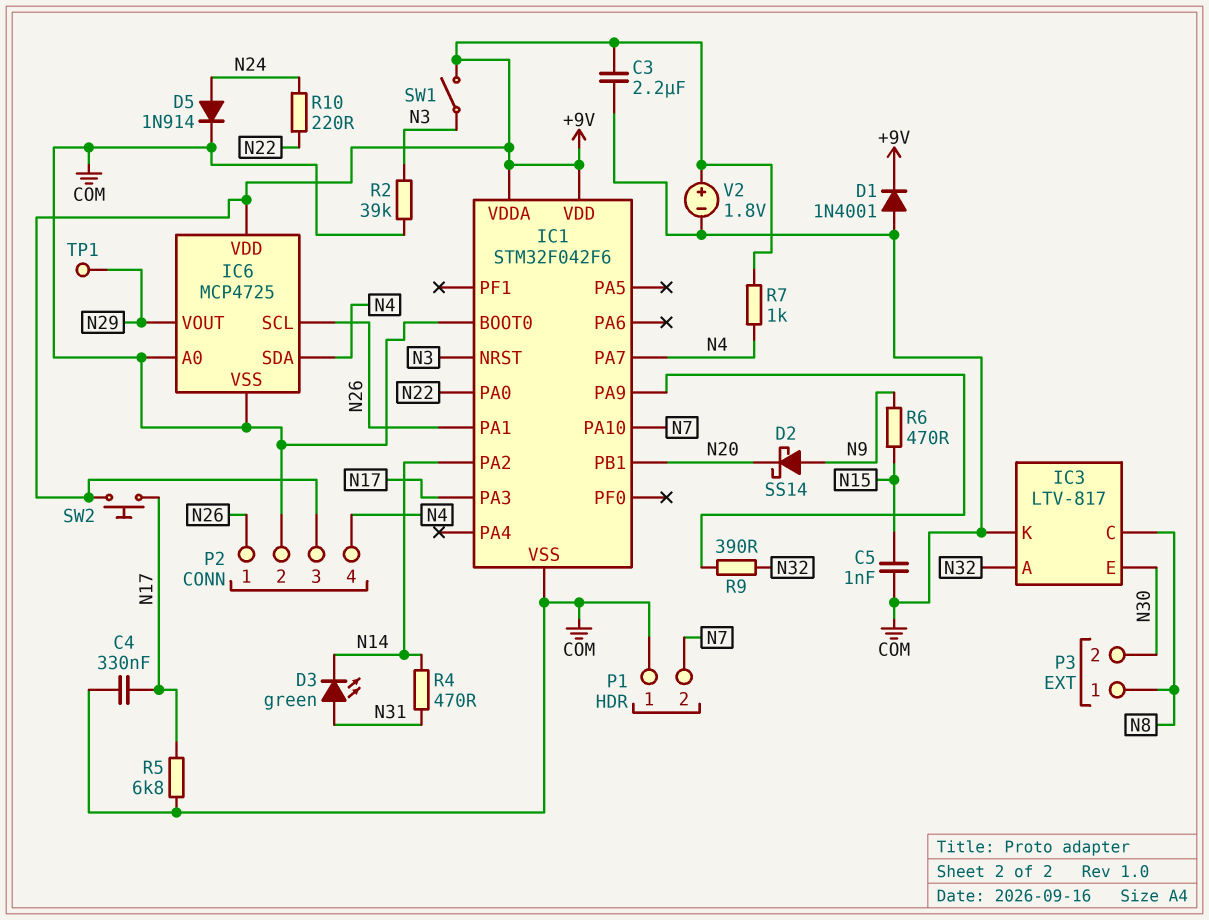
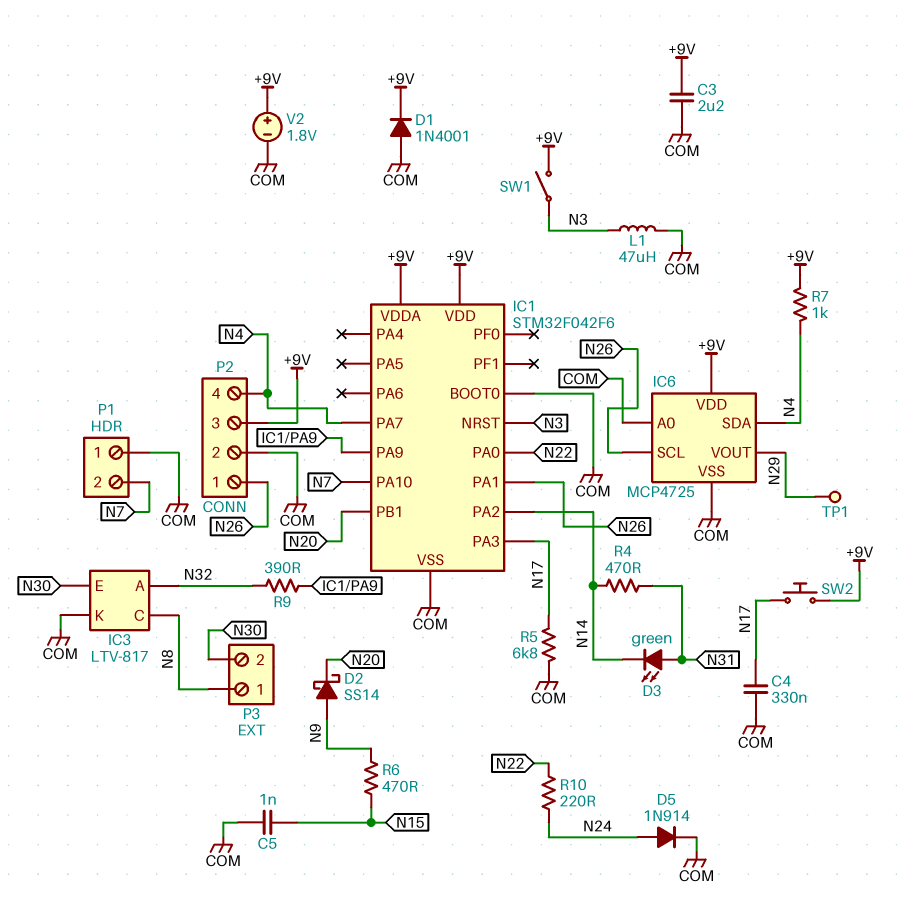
L1: none -> 47uH (COM, N3)
R2: 39k (COM, N3) -> none

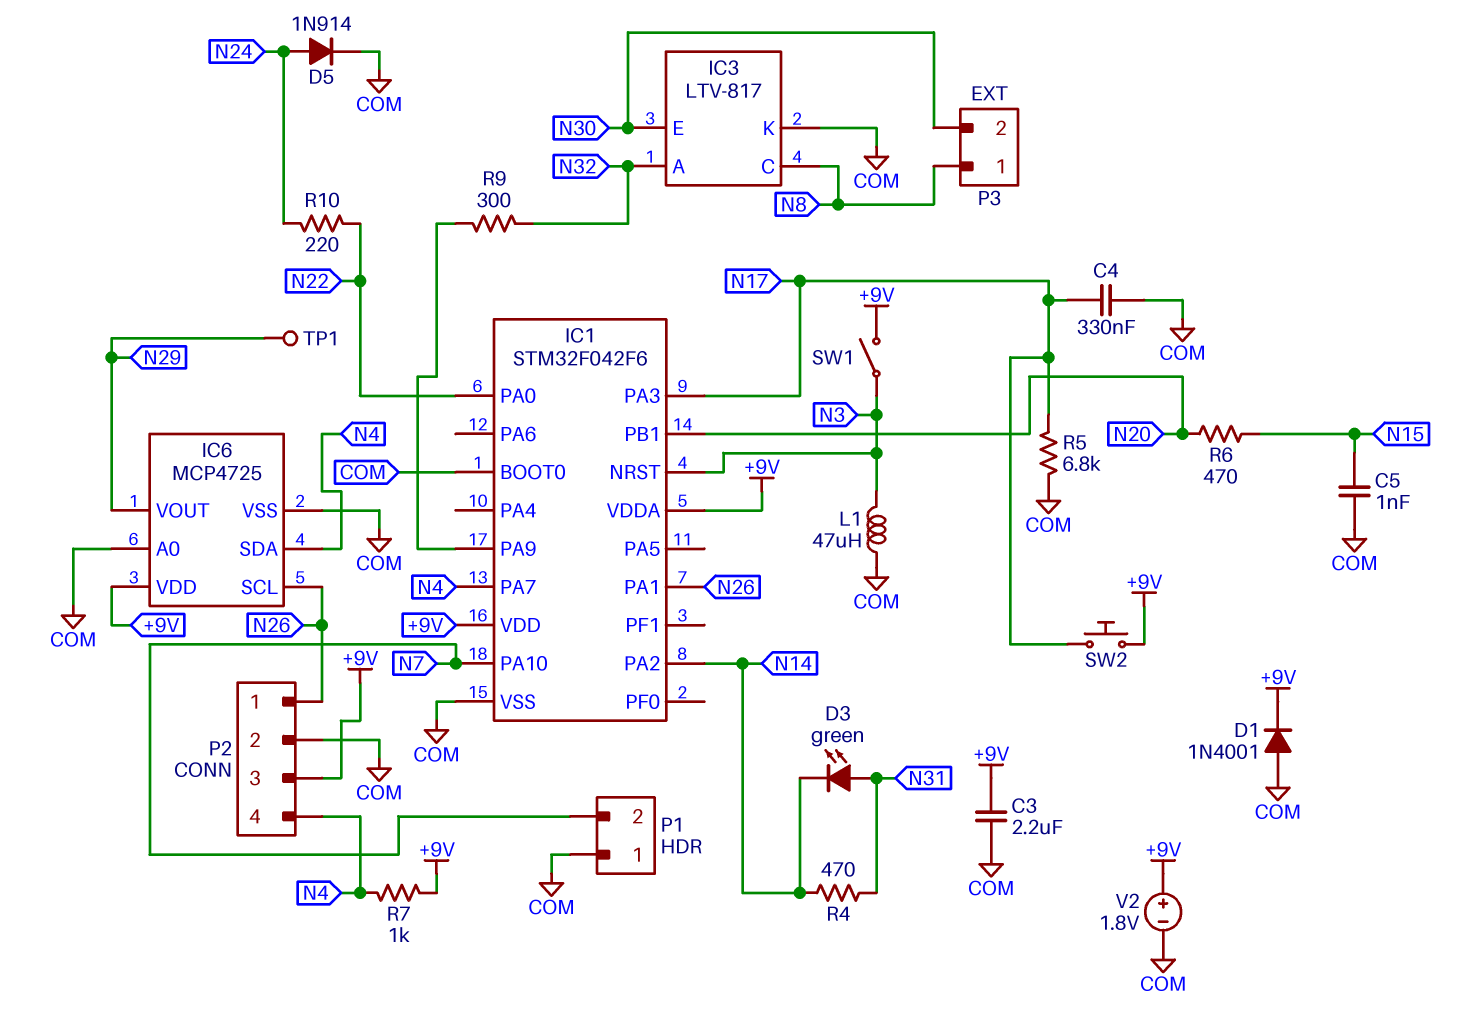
D2: schottky SS14 (A N9, K N20) -> none
R6: 470 (N9, N15) -> 470 (N15, N20)
R9: 390 (IC1/PA9, N32) -> 300 (IC1/PA9, N32)

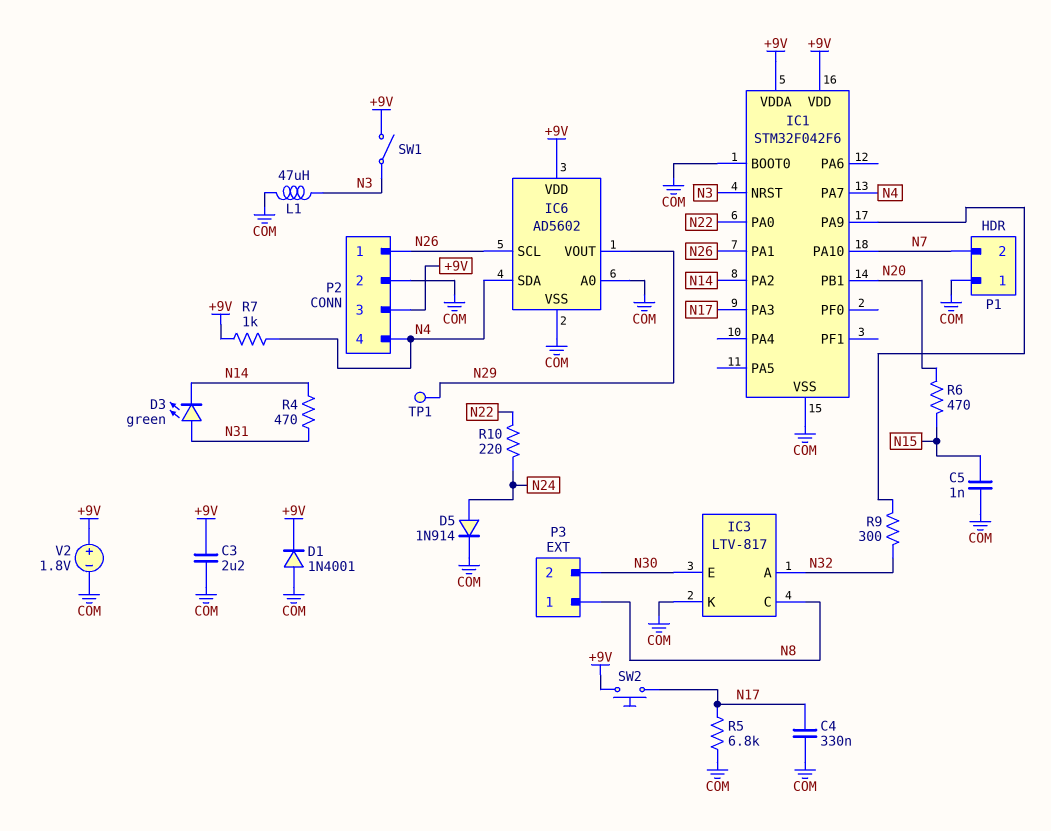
IC6: MCP4725 -> AD5602

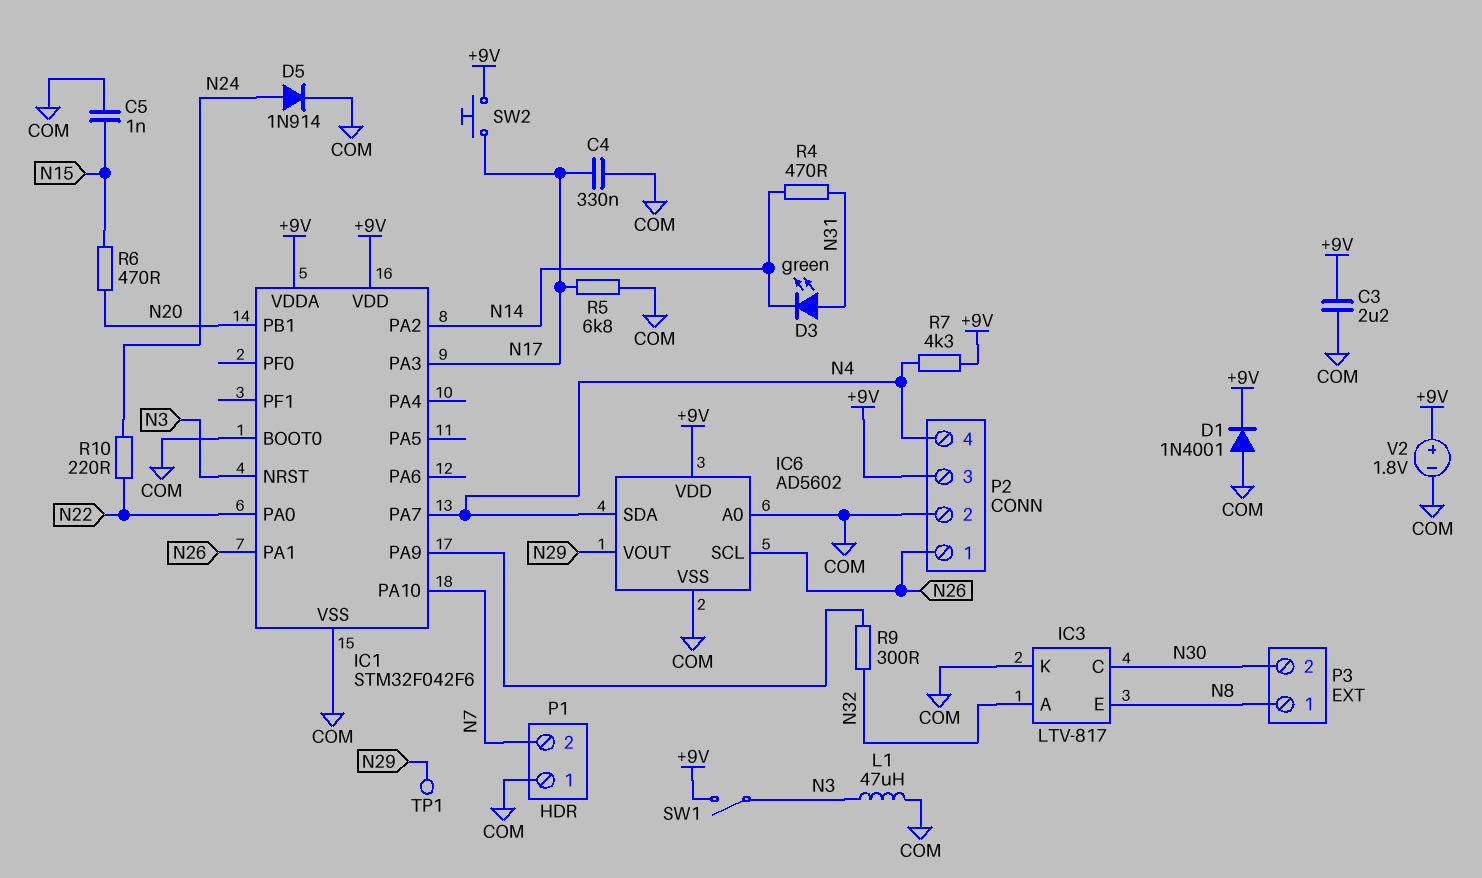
IC3 pin C: N8 -> N30
IC3 pin E: N30 -> N8
R7: 1k (+9V, N4) -> 4.3k (+9V, N4)

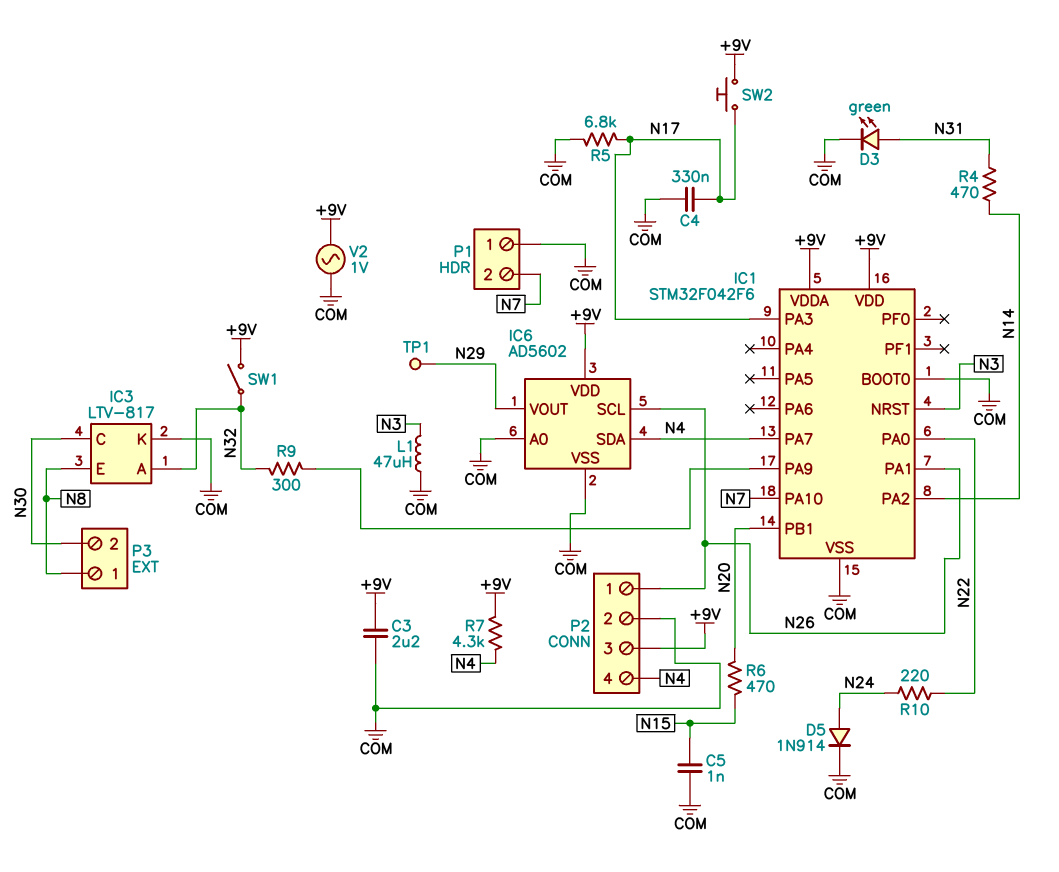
D1: diode 1N4001 (A COM, K +9V) -> none
D3: LED green (A N31, K N14) -> LED green (A N31, K COM)
SW1: switch (+9V, N3) -> switch (+9V, N32)
V2: 1.8V (plus +9V, minus COM) -> AC 1V (+9V, COM)

